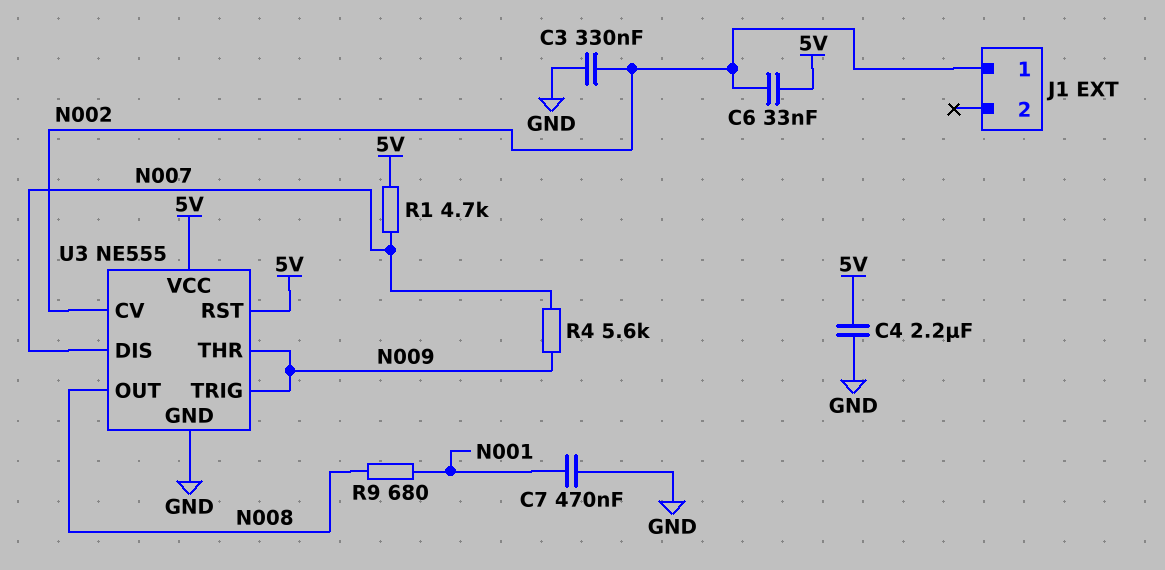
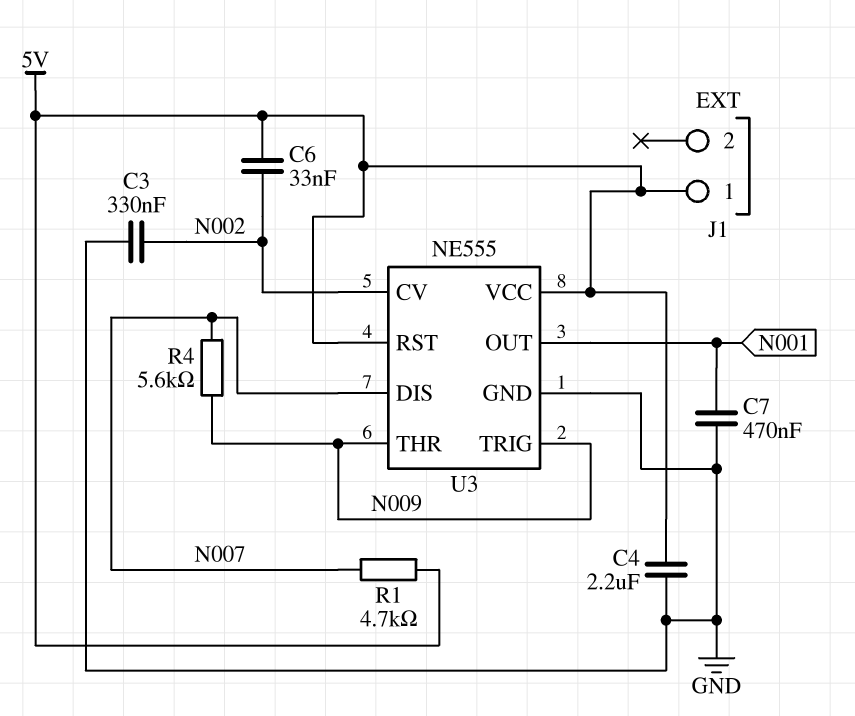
J1 pin 1: N002 -> 5V
R9: 680 (N001, N008) -> none
U3 pin OUT: N008 -> N001

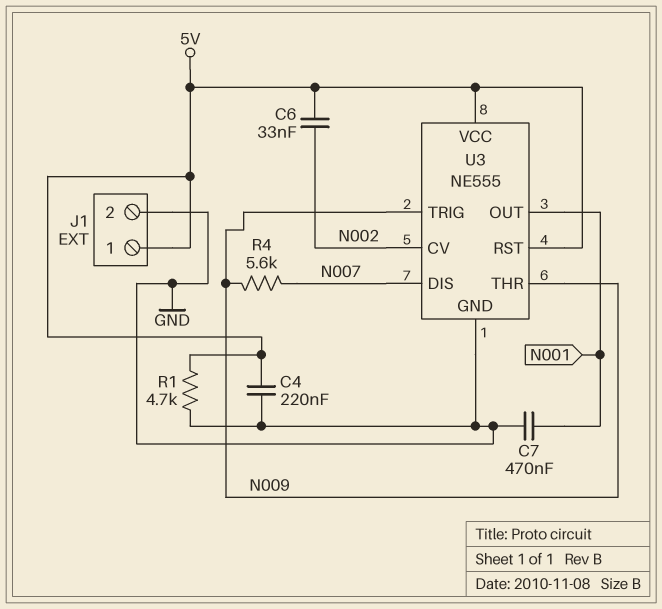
C3: 330nF (GND, N002) -> none
C4: 2.2uF (5V, GND) -> 220nF (5V, GND)
J1 pin 2: none -> GND
R1: 4.7k (5V, N007) -> 4.7k (5V, GND)

